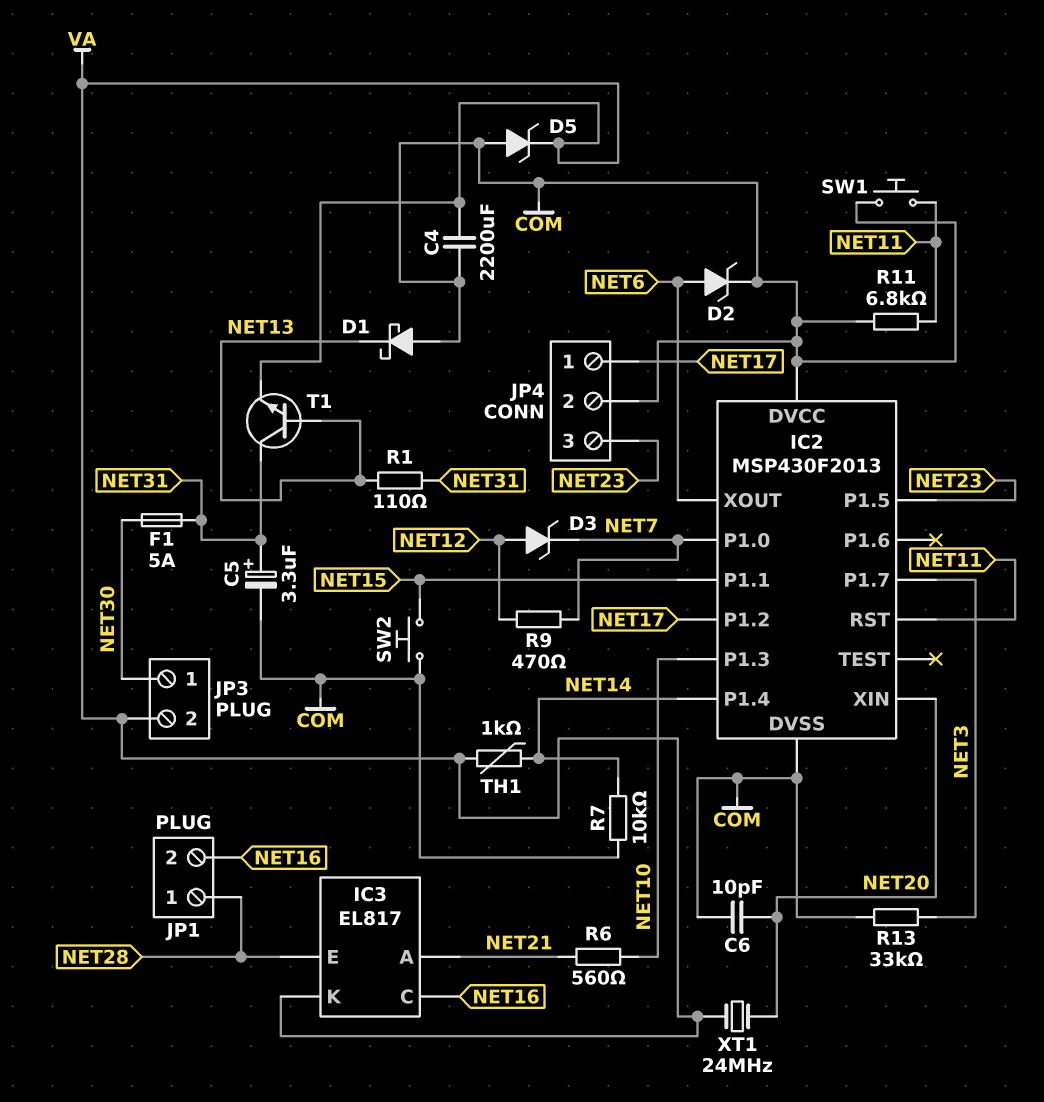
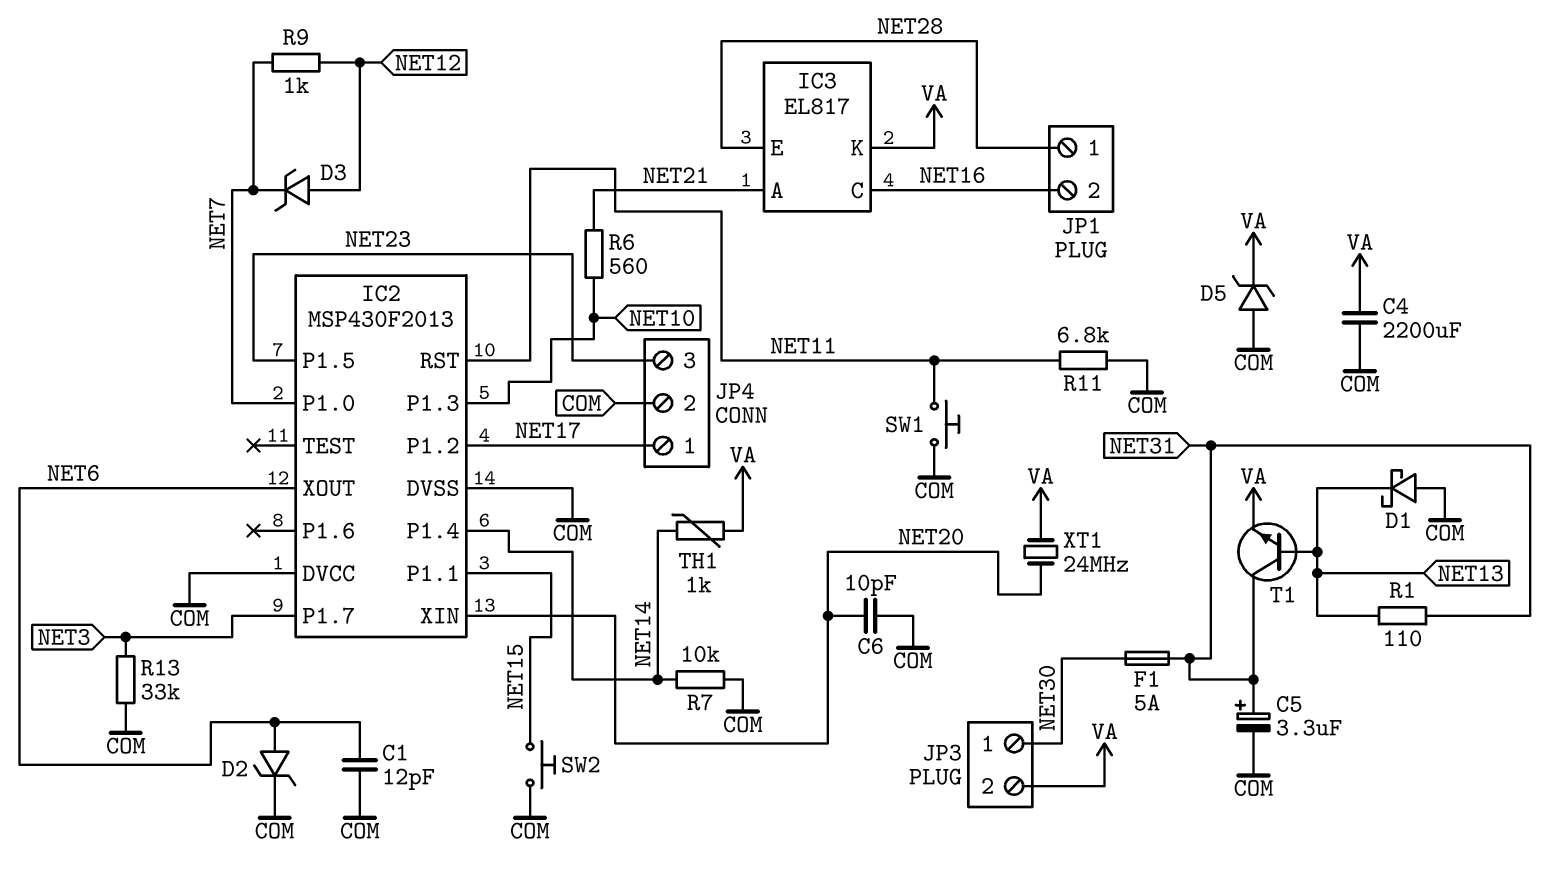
C1: none -> 12pF (COM, NET6)
R9: 470 (NET7, NET12) -> 1k (NET7, NET12)

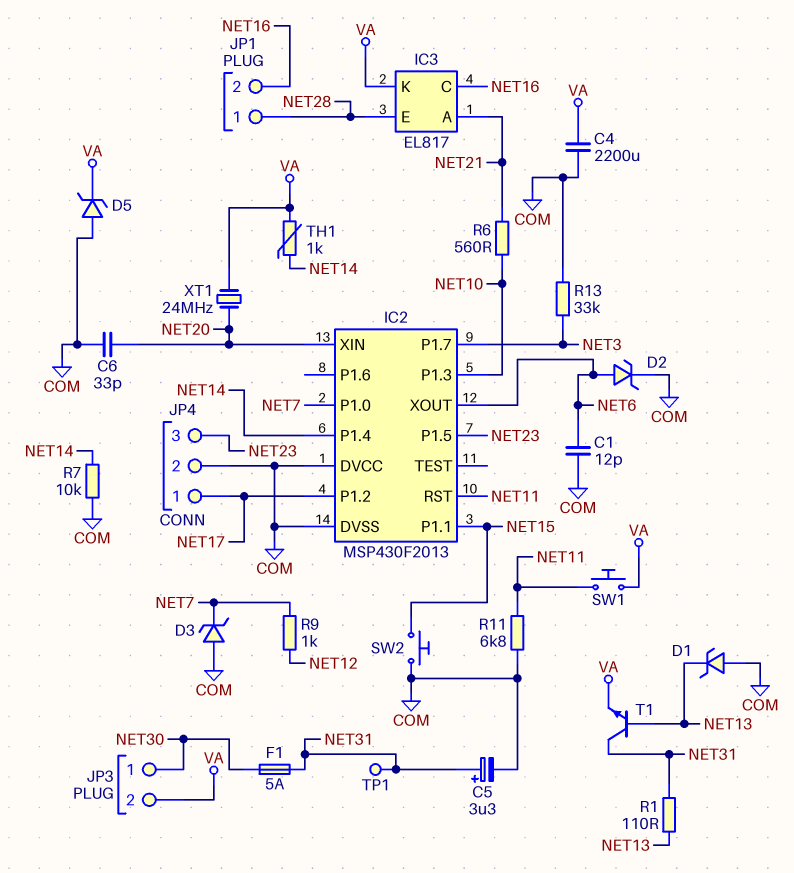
C6: 10pF (COM, NET20) -> 33pF (COM, NET20)
D1: schottky (A COM, K NET13) -> zener (A COM, K NET13)
D3: zener (A NET12, K NET7) -> zener (A COM, K NET7)
SW1: button (COM, NET11) -> button (NET11, VA)
TP1: none -> test point (NET31)

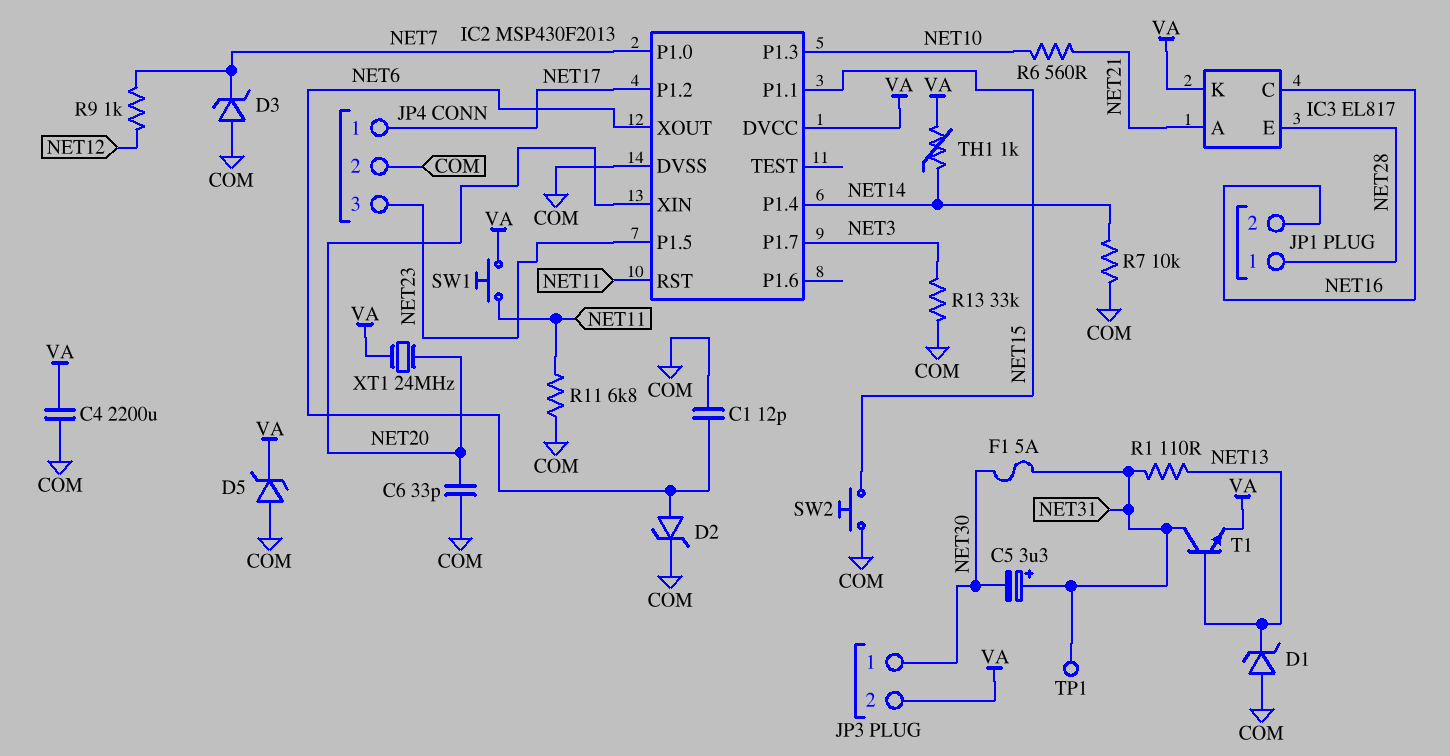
C5: 3.3uF (plus NET31, minus COM) -> 3.3uF (plus NET31, minus NET30)
IC2 pin DVCC: COM -> VA

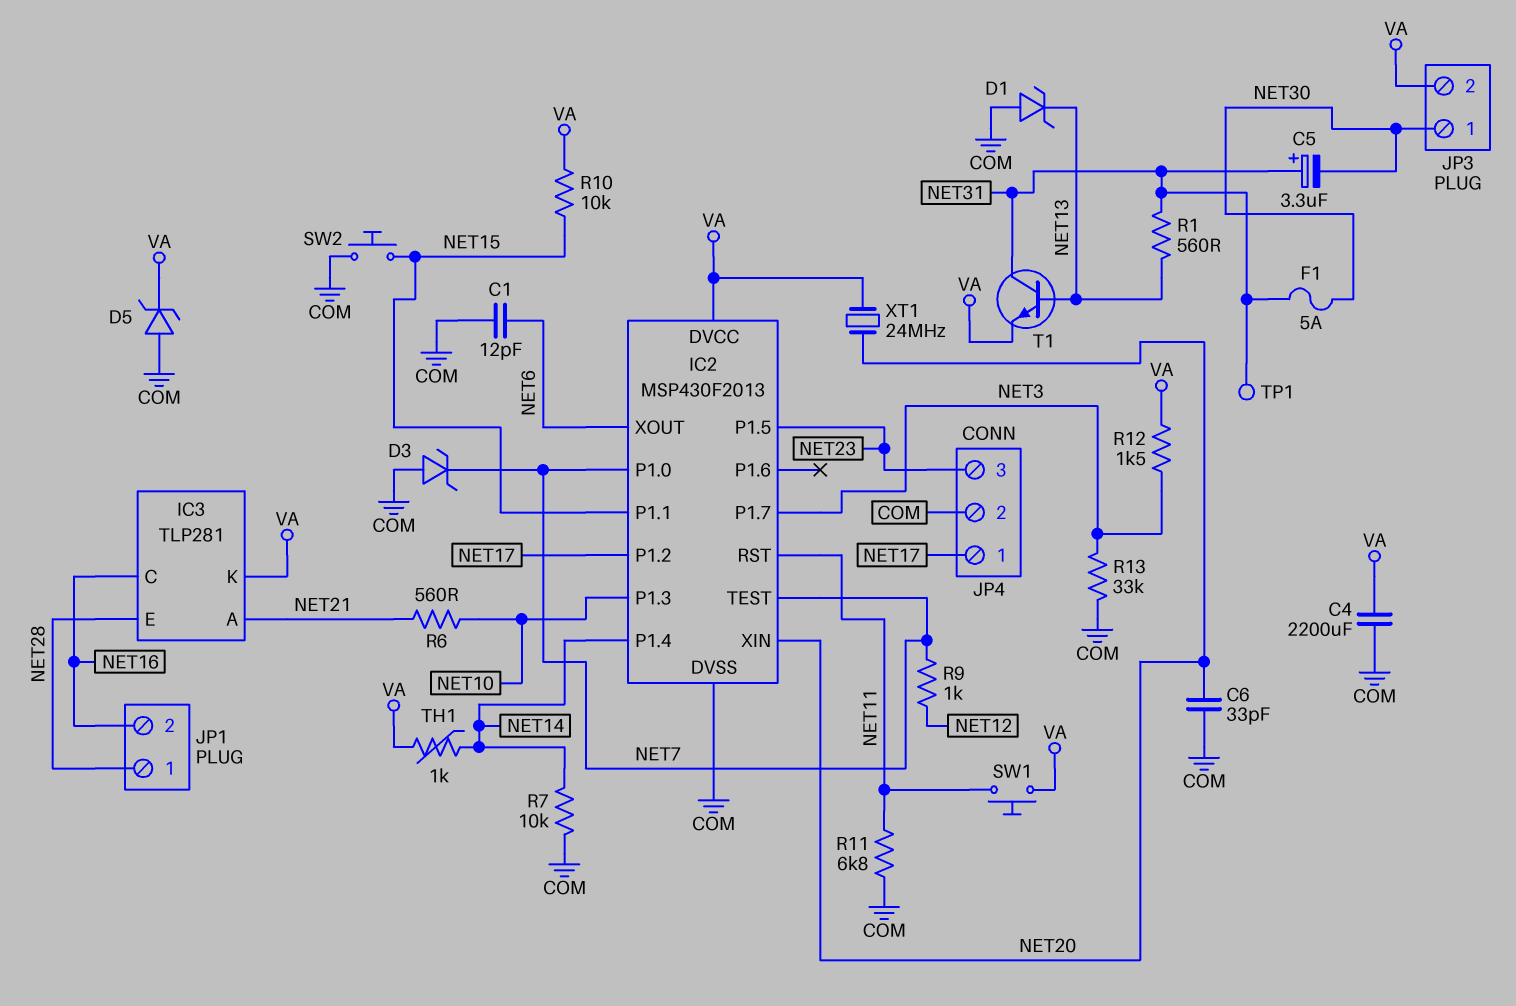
D2: zener (A NET6, K COM) -> none
IC2 pin TEST: none -> NET7
IC3: EL817 -> TLP281
R1: 110 (NET13, NET31) -> 560 (NET13, NET31)
R10: none -> 10k (NET15, VA)
R12: none -> 1.5k (NET3, VA)

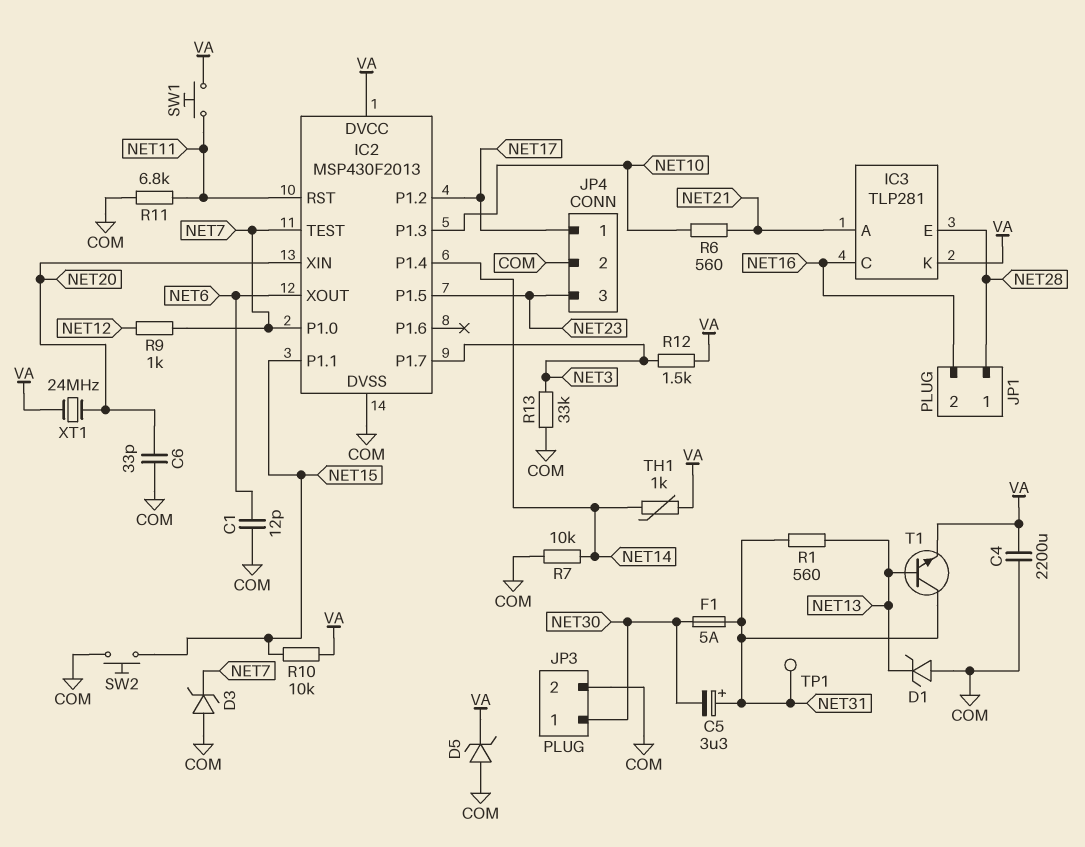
JP3 pin 2: VA -> COM

